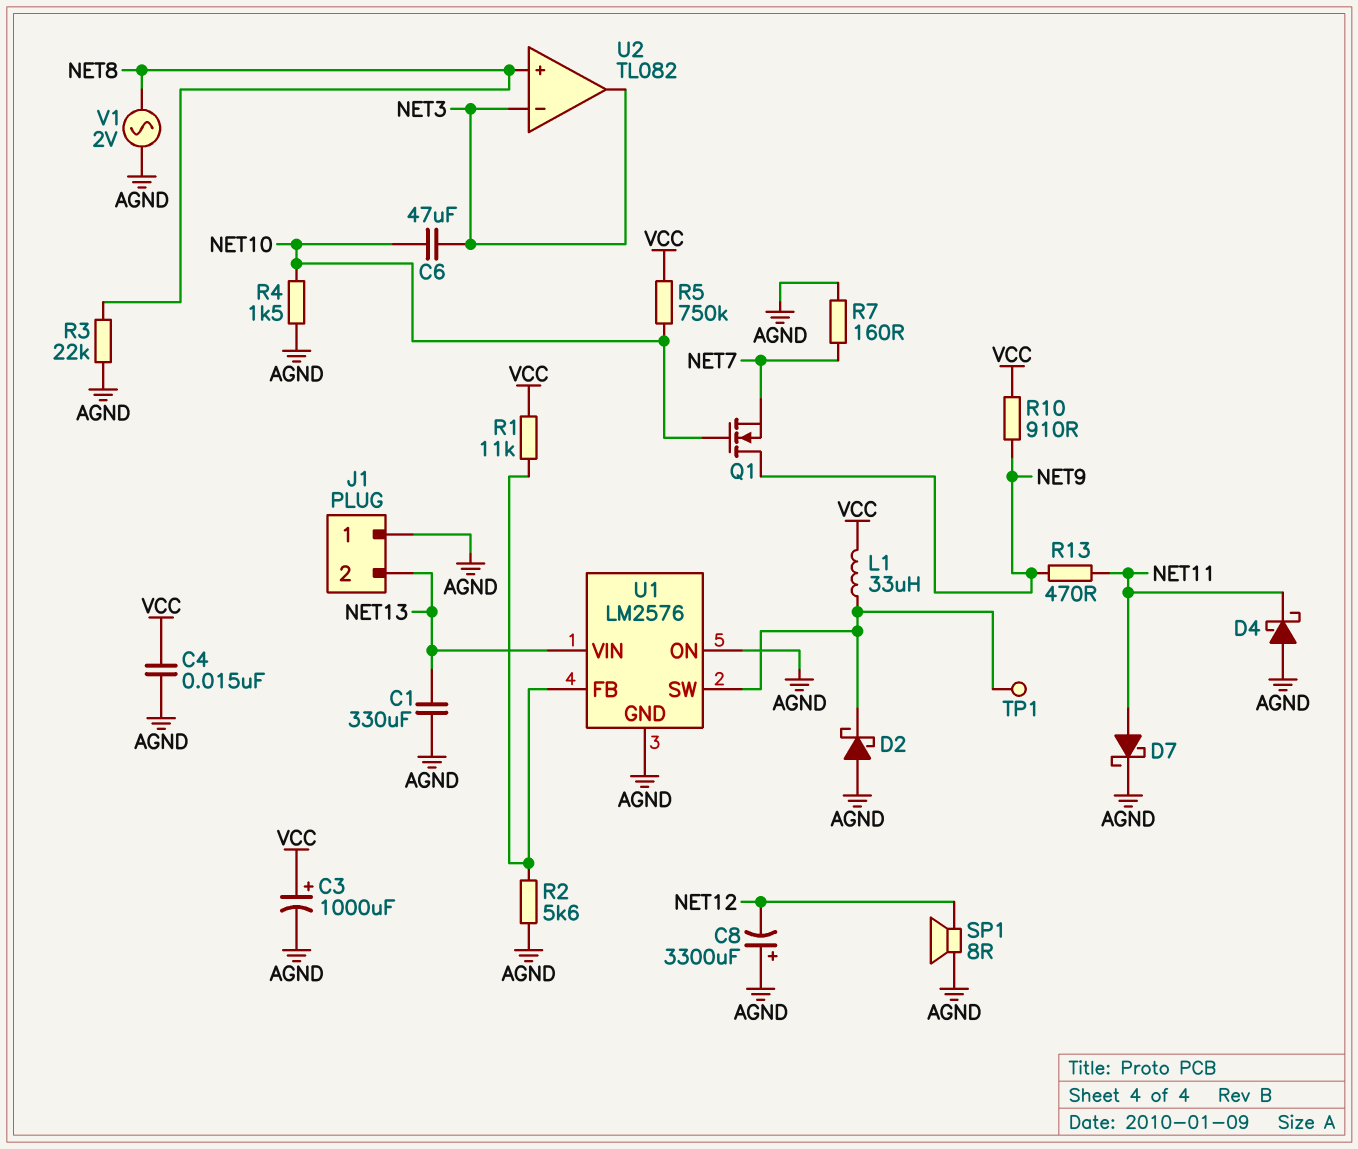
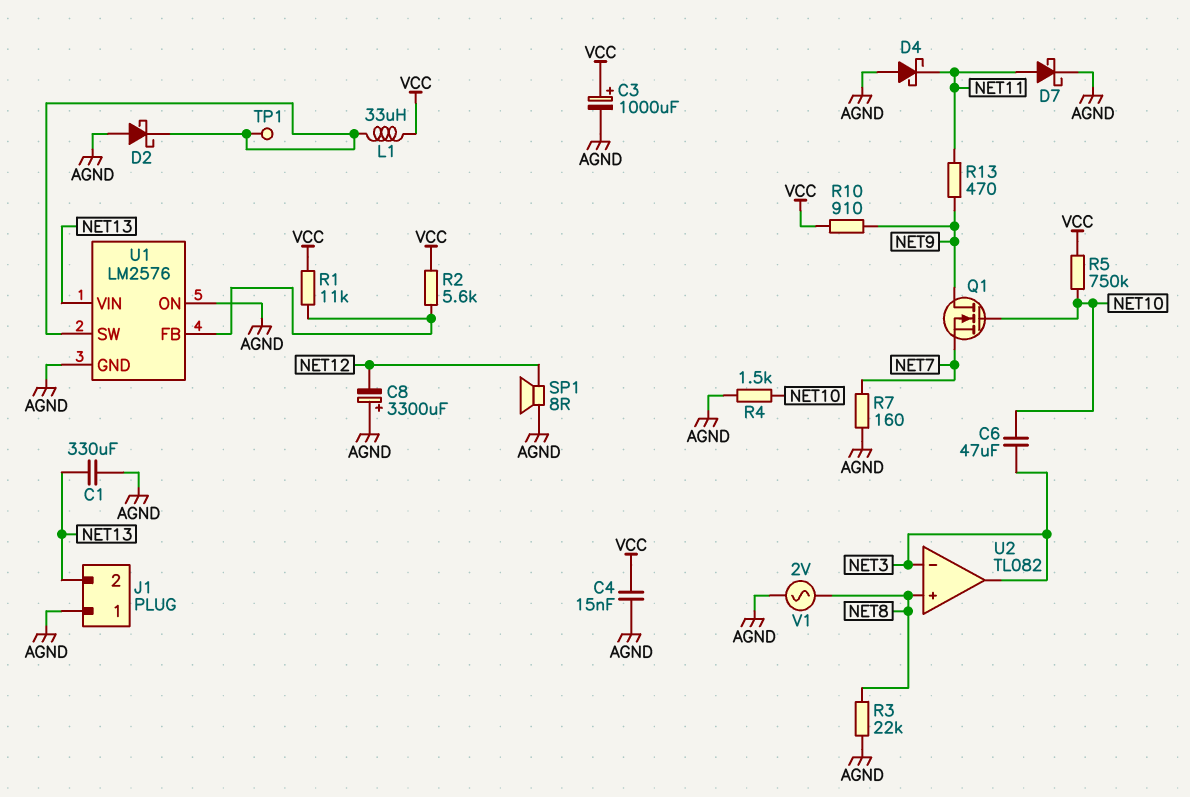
R2: 5.6k (AGND, U1/FB) -> 5.6k (U1/FB, VCC)

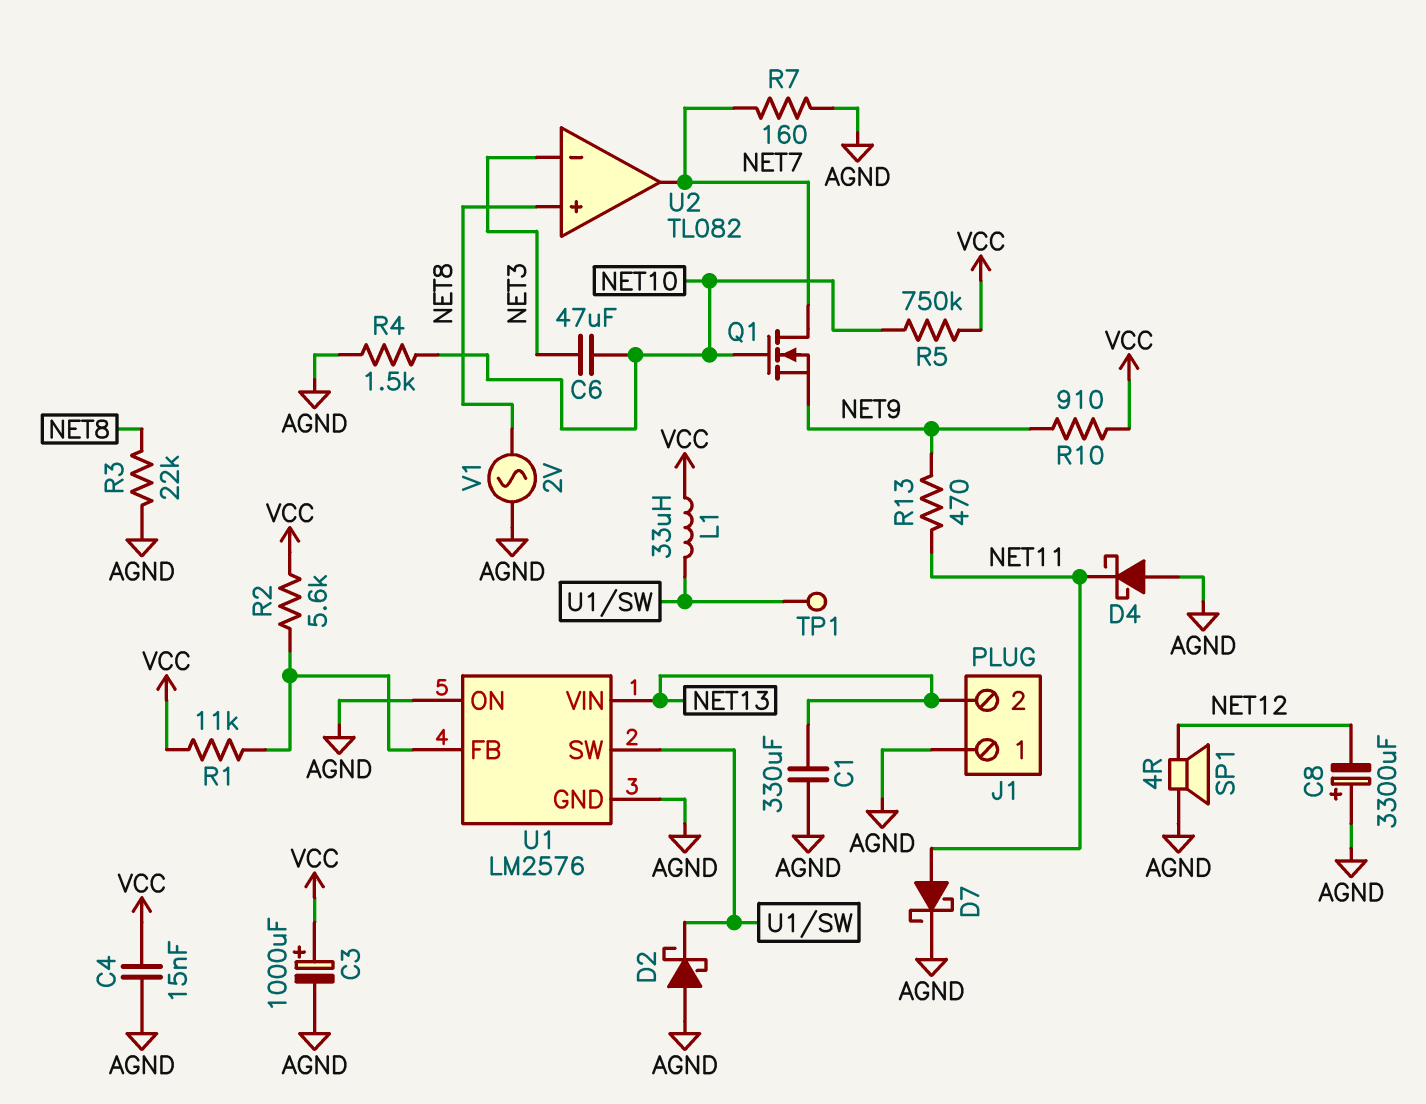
Q1: NMOS (G NET10, D NET9, S NET7) -> NMOS (G NET10, D NET7, S NET9)
SP1: speaker 8R (AGND, NET12) -> speaker 4R (AGND, NET12)
U2 pin out: NET3 -> NET7

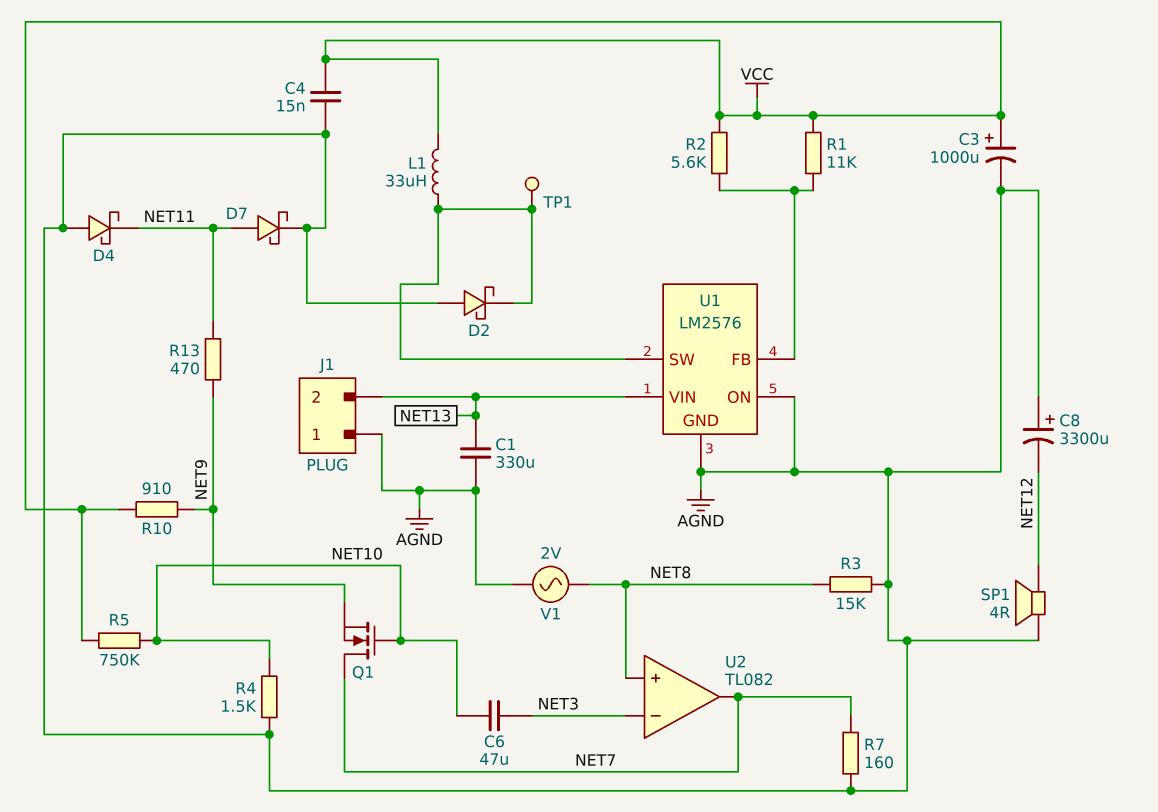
R3: 22k (AGND, NET8) -> 15k (AGND, NET8)

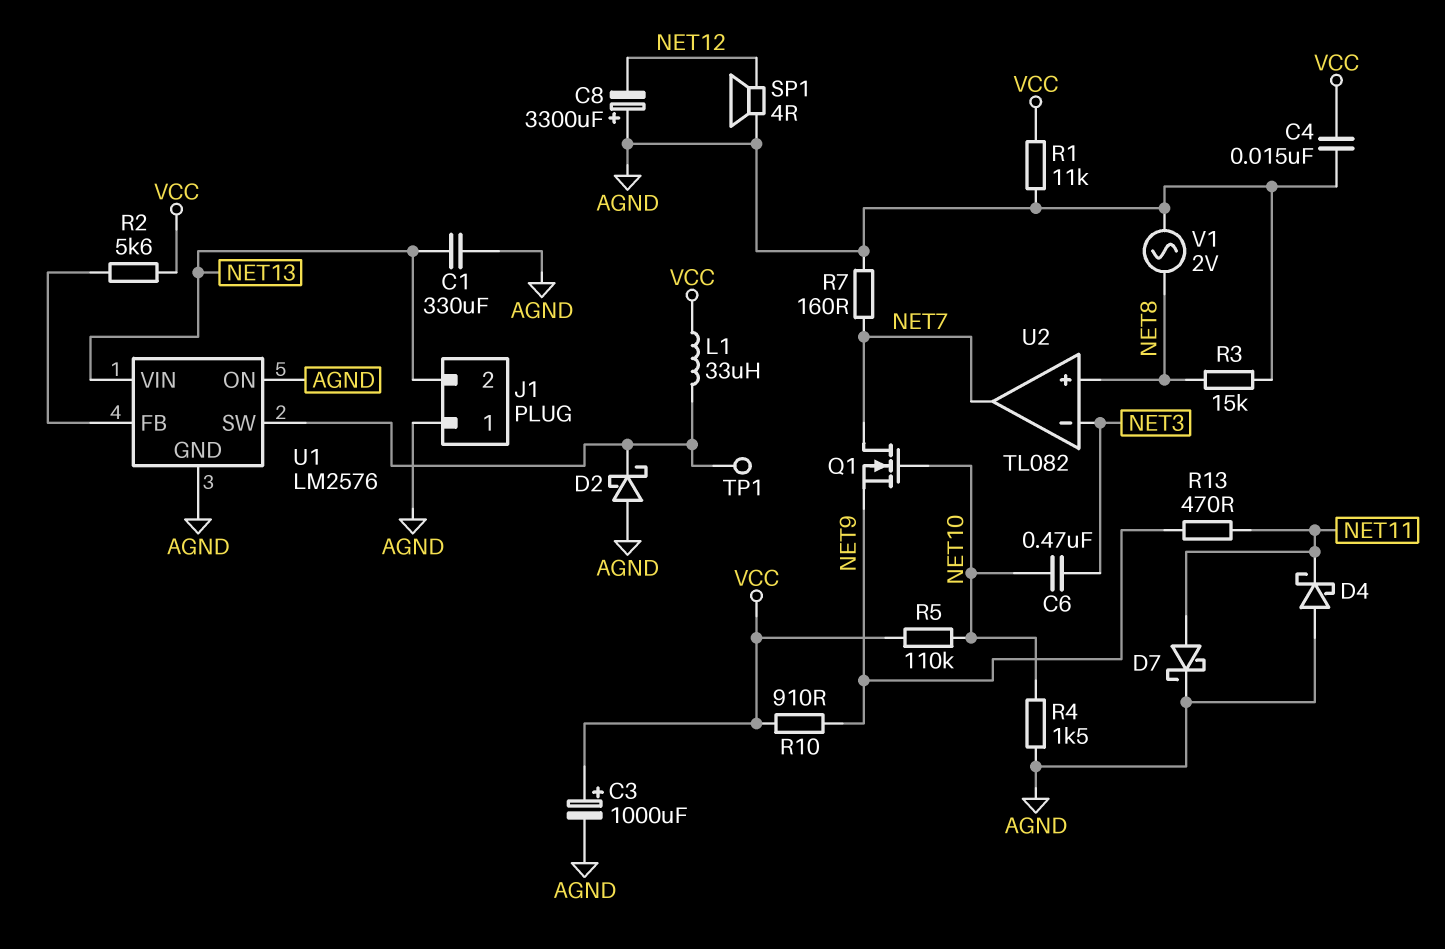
C6: 47uF (NET3, NET10) -> 470nF (NET3, NET10)
R1: 11k (U1/FB, VCC) -> 11k (AGND, VCC)
R5: 750k (NET10, VCC) -> 110k (NET10, VCC)

